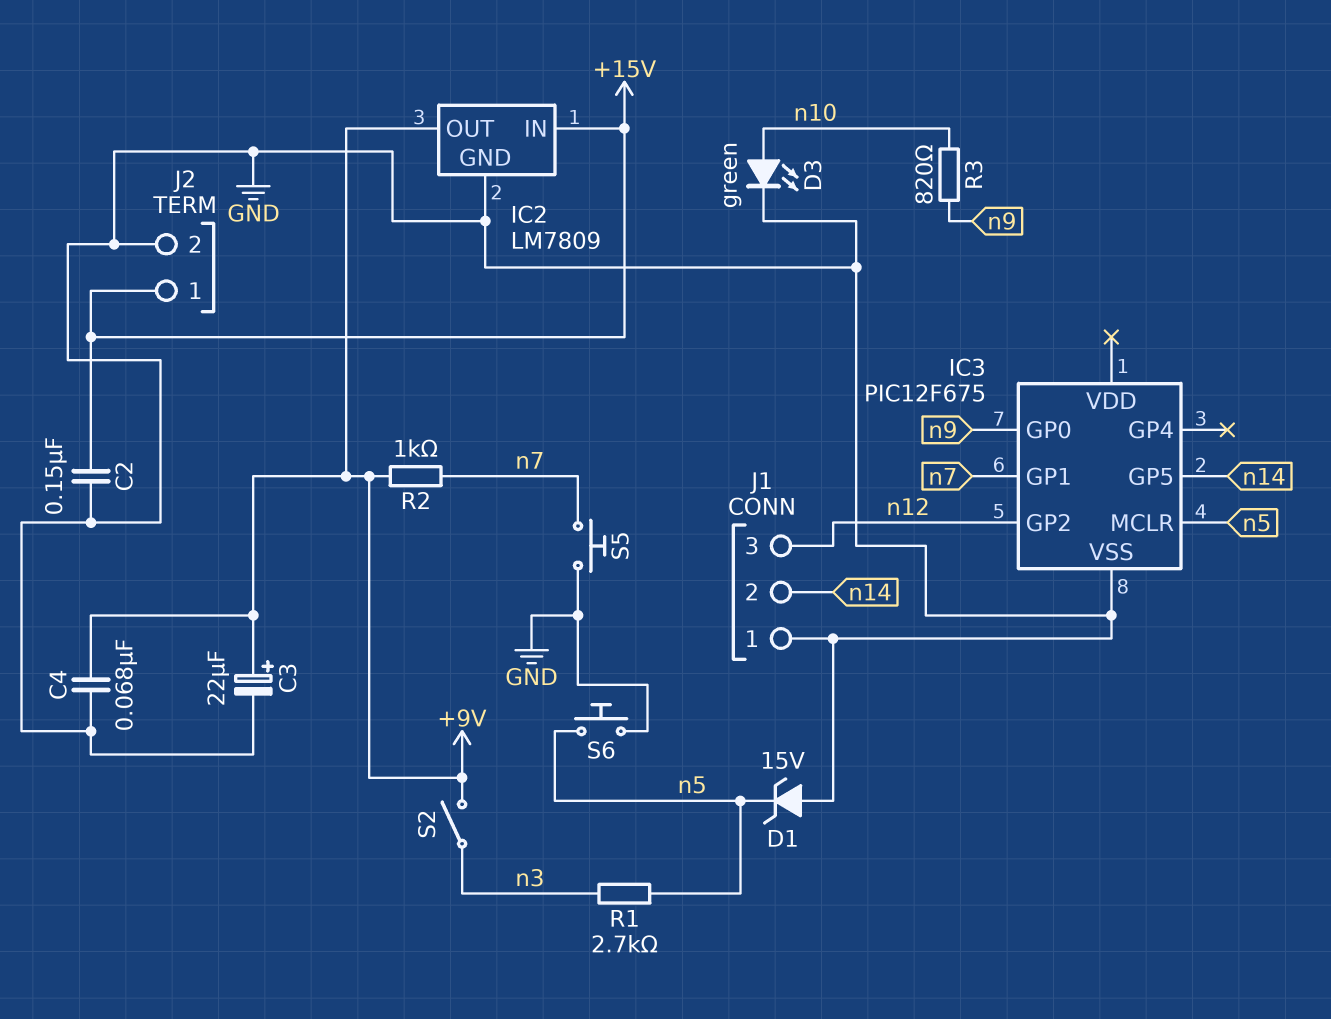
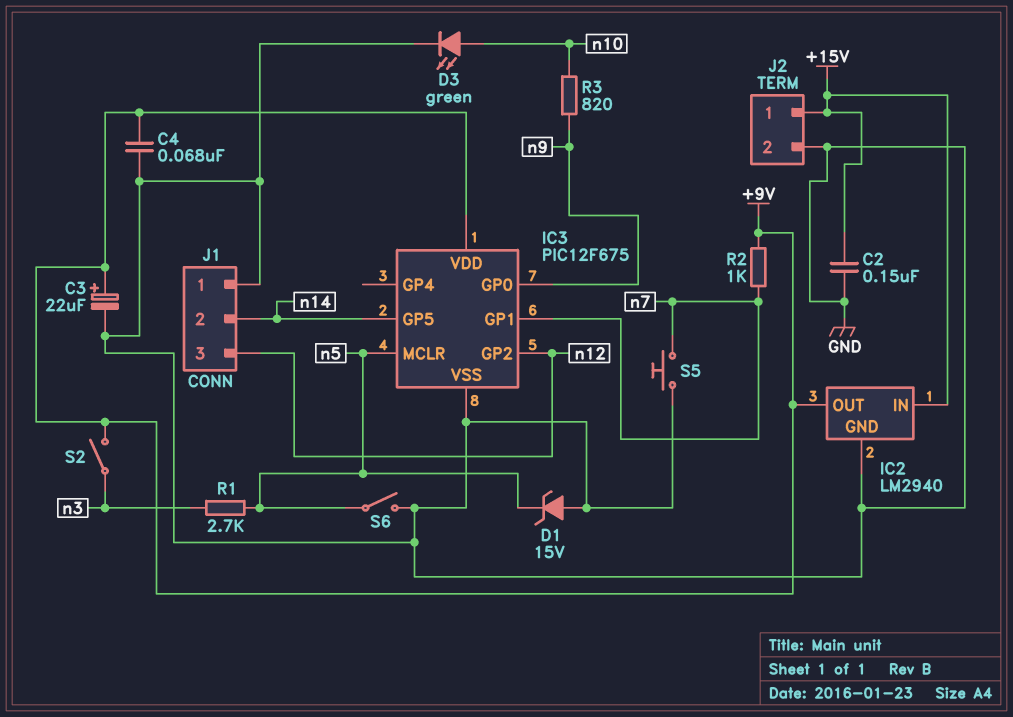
IC2: LM7809 -> LM2940
IC3 pin VDD: none -> +9V
S6: button (GND, n5) -> switch (GND, n5)

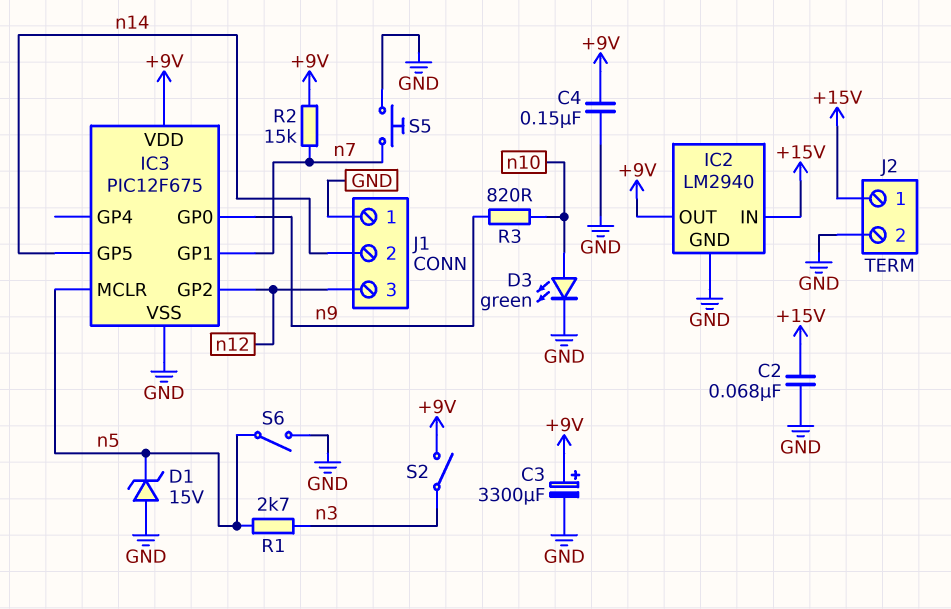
C2: 150nF (+15V, GND) -> 68nF (+15V, GND)
C3: 22uF (plus +9V, minus GND) -> 3300uF (plus +9V, minus GND)
C4: 68nF (+9V, GND) -> 150nF (+9V, GND)
R2: 1k (+9V, n7) -> 15k (+9V, n7)

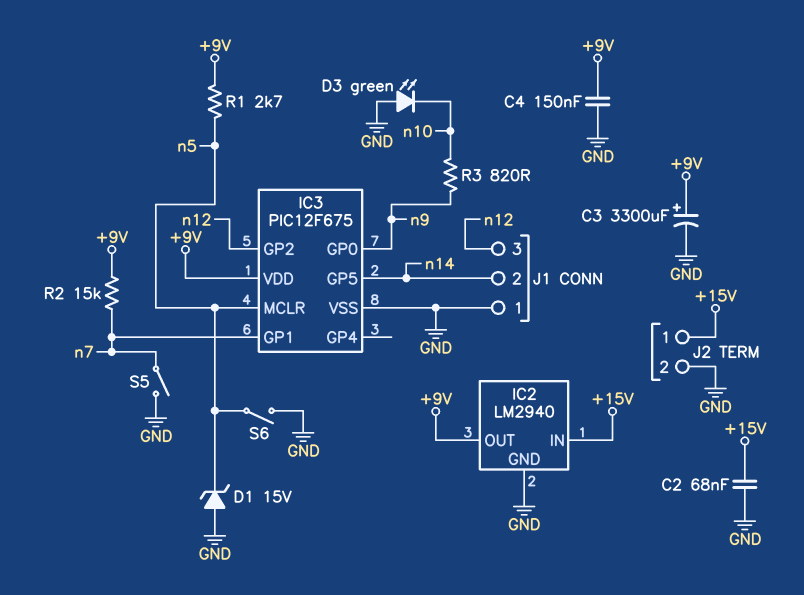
D3: LED green (A n10, K GND) -> LED green (A GND, K n10)
R1: 2.7k (n3, n5) -> 2.7k (+9V, n5)
S2: switch (+9V, n3) -> none
S5: button (GND, n7) -> switch (GND, n7)

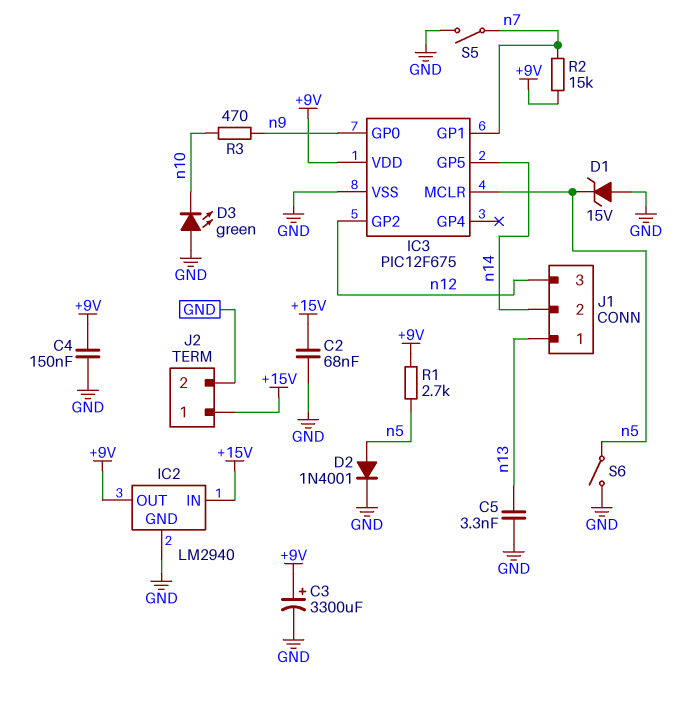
C5: none -> 3.3nF (GND, n13)
D2: none -> diode 1N4001 (A n5, K GND)
J1 pin 1: GND -> n13
R3: 820 (n9, n10) -> 470 (n9, n10)

